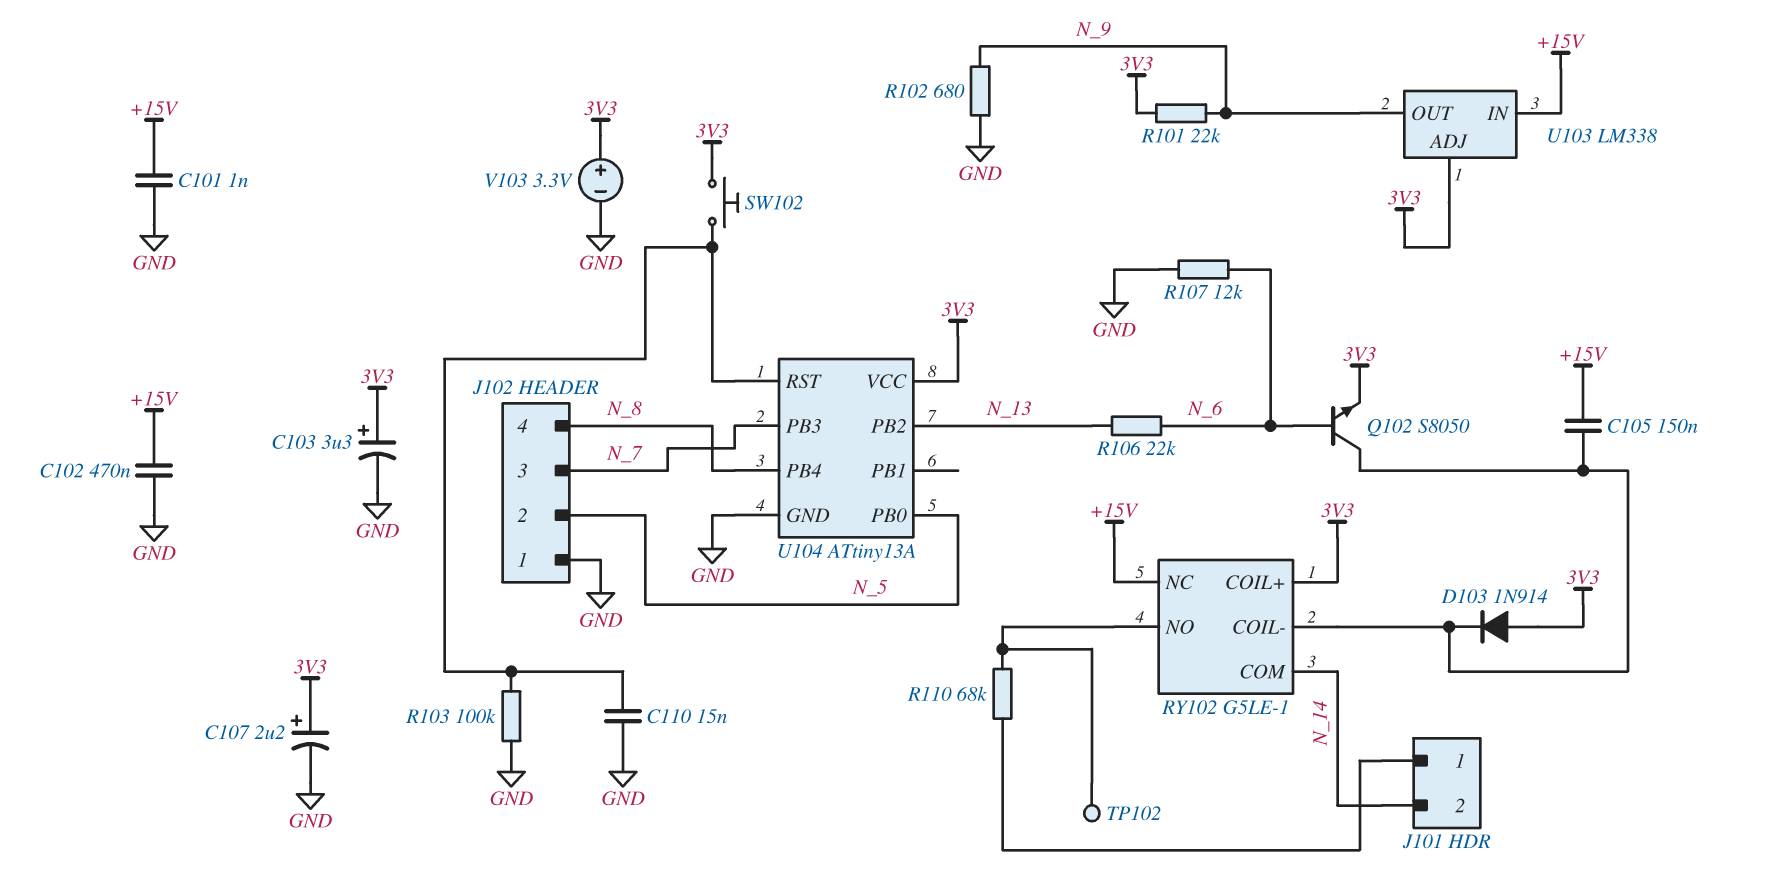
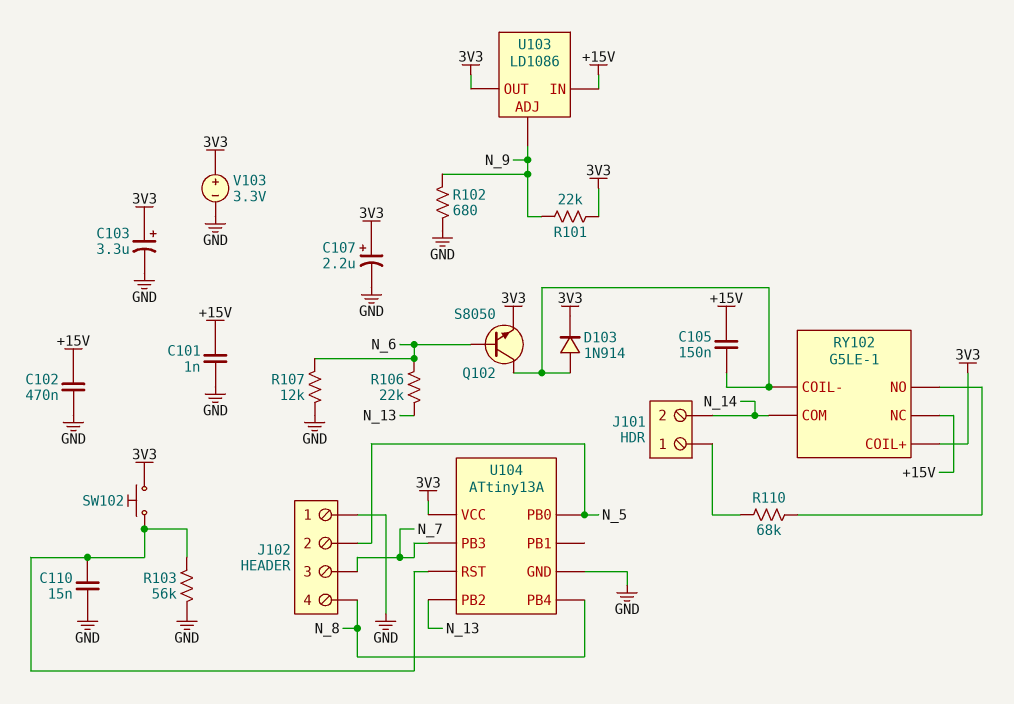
D103: diode 1N914 (A 3V3, K RY102/COIL-) -> diode 1N914 (A RY102/COIL-, K 3V3)
R103: 100k (GND, U104/RST) -> 56k (GND, U104/RST)
TP102: test point (RY102/NO) -> none
U103: LM338 -> LD1086
U103 pin ADJ: 3V3 -> N_9
U103 pin OUT: N_9 -> 3V3

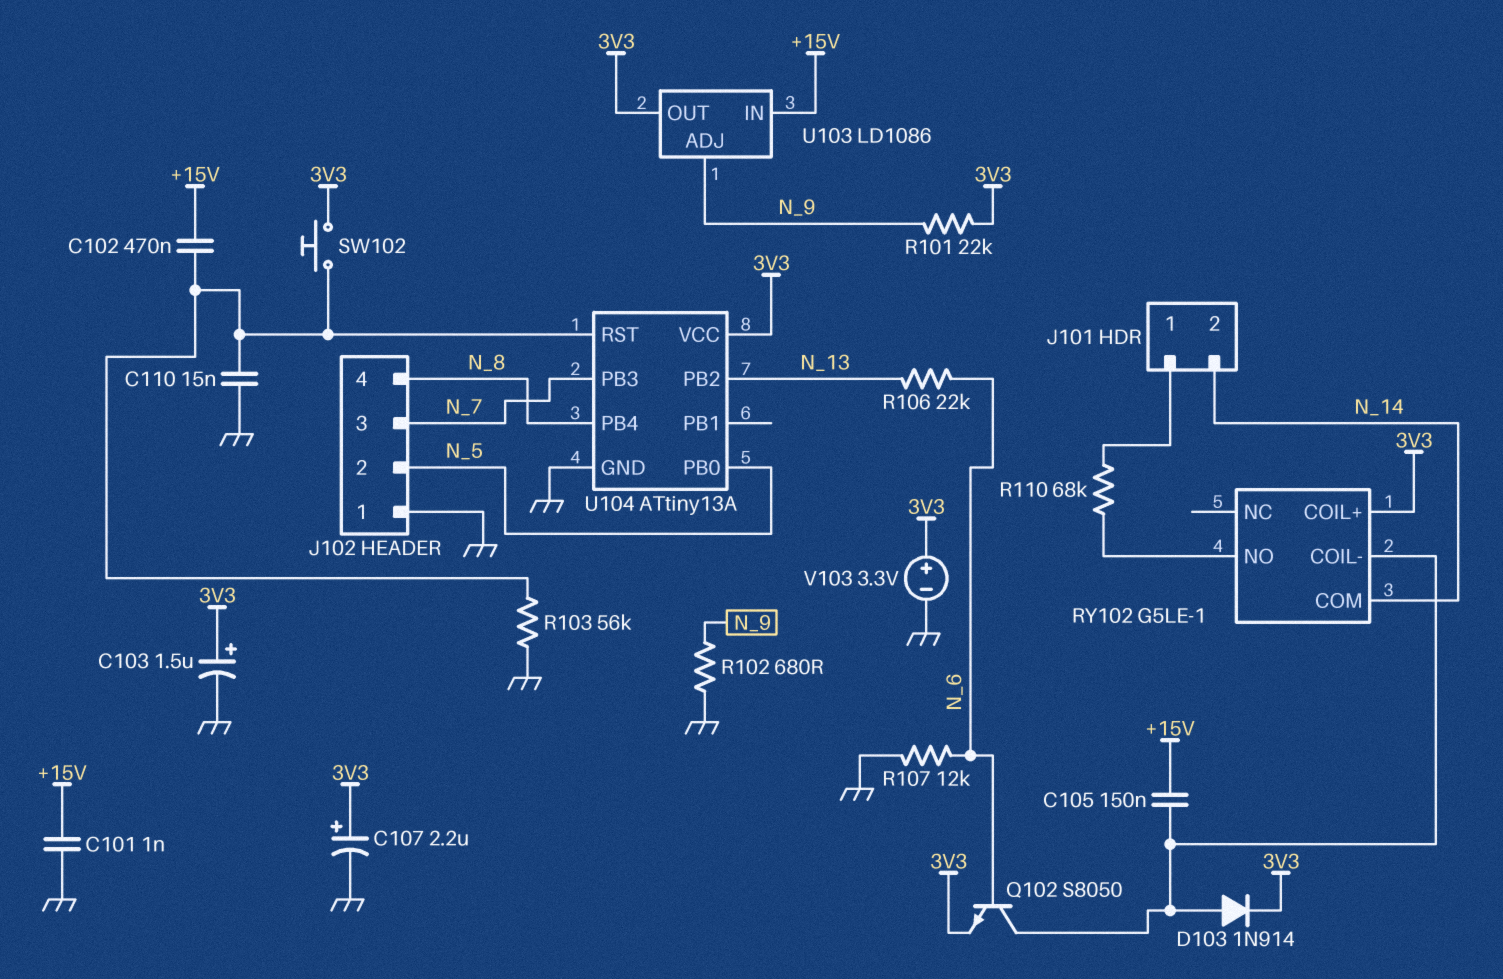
C102: 470nF (+15V, GND) -> 470nF (+15V, U104/RST)
C103: 3.3uF (plus 3V3, minus GND) -> 1.5uF (plus 3V3, minus GND)
RY102 pin NC: +15V -> none

